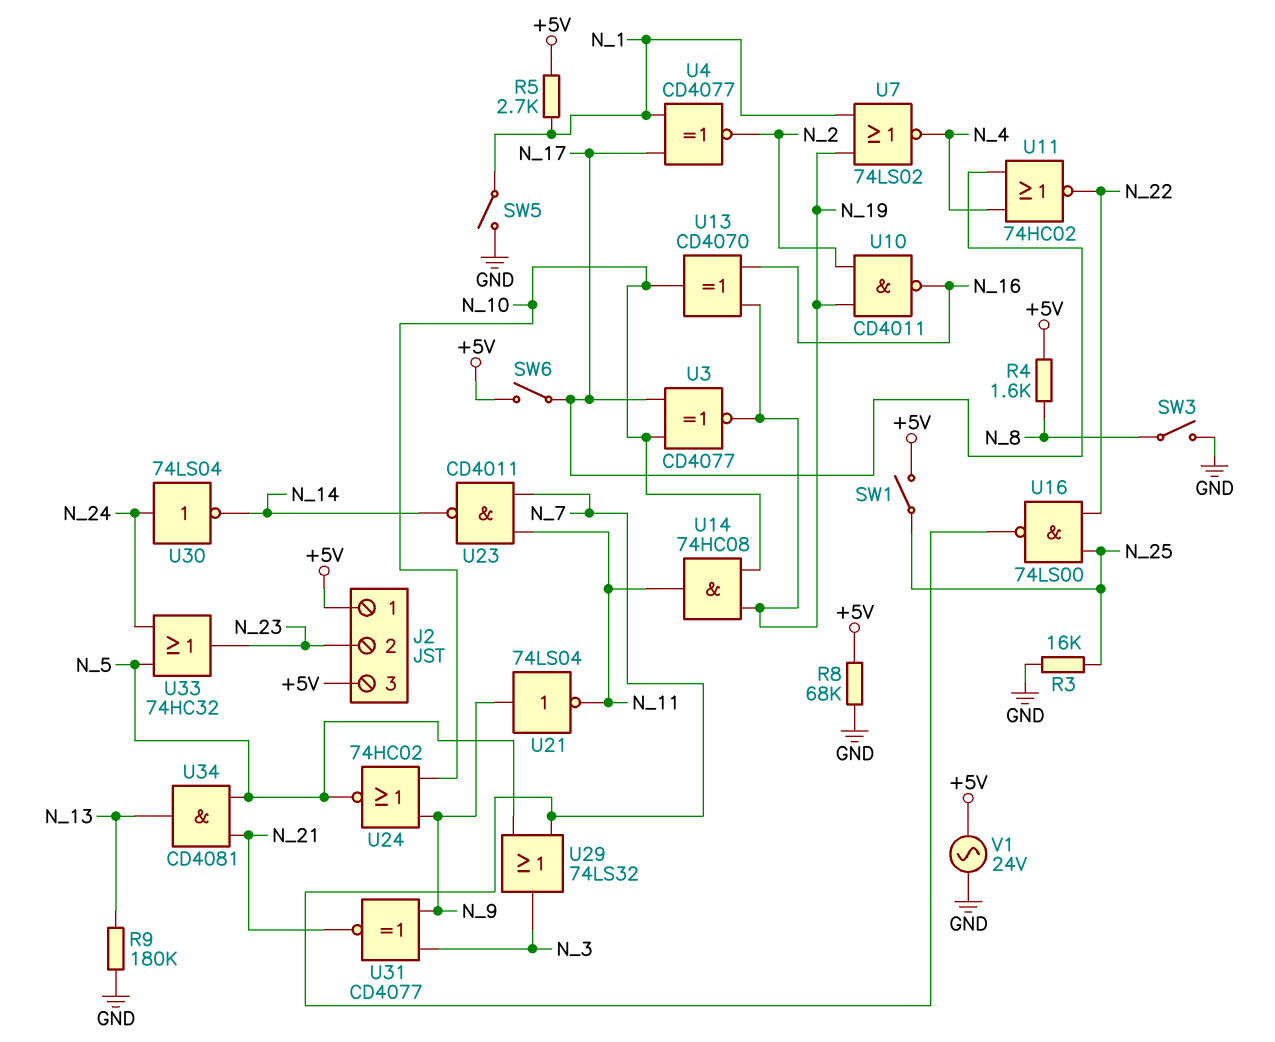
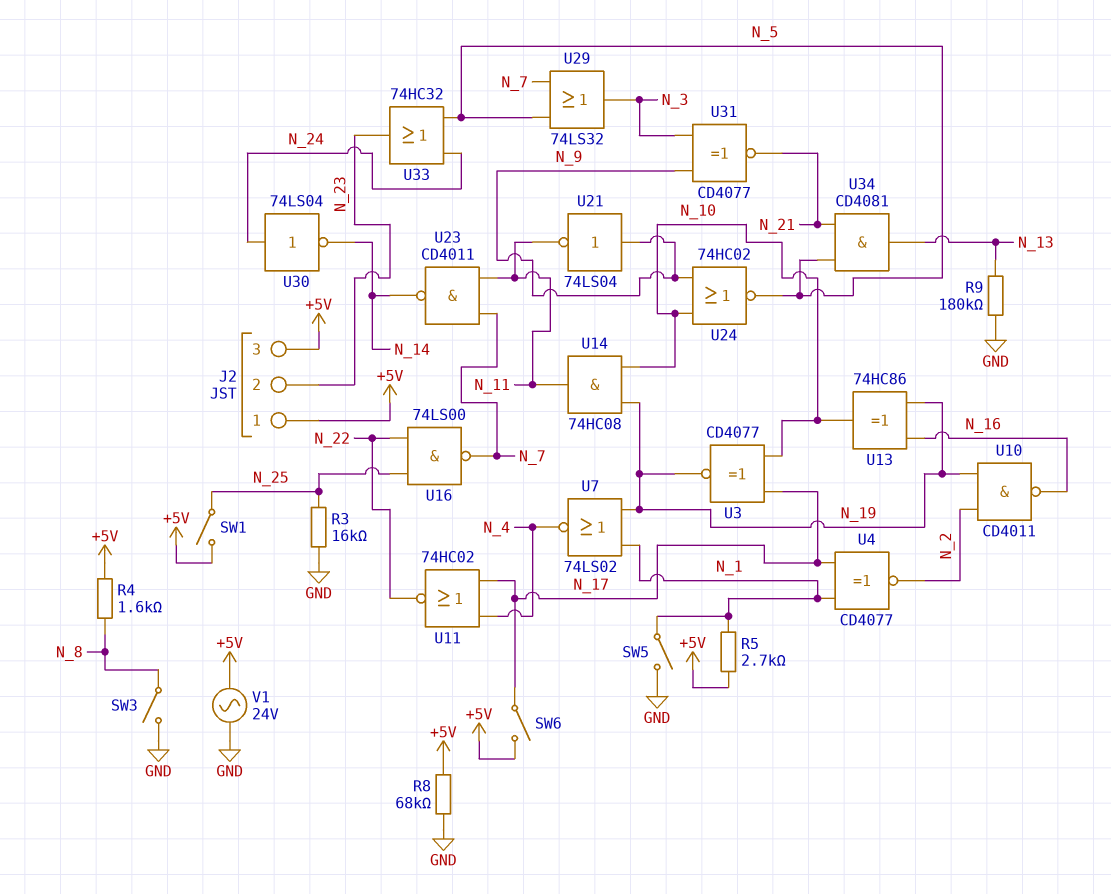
U13: XOR CD4070 (in N_16, in N_19, out N_10) -> XOR 74HC86 (in N_16, in N_19, out N_10)

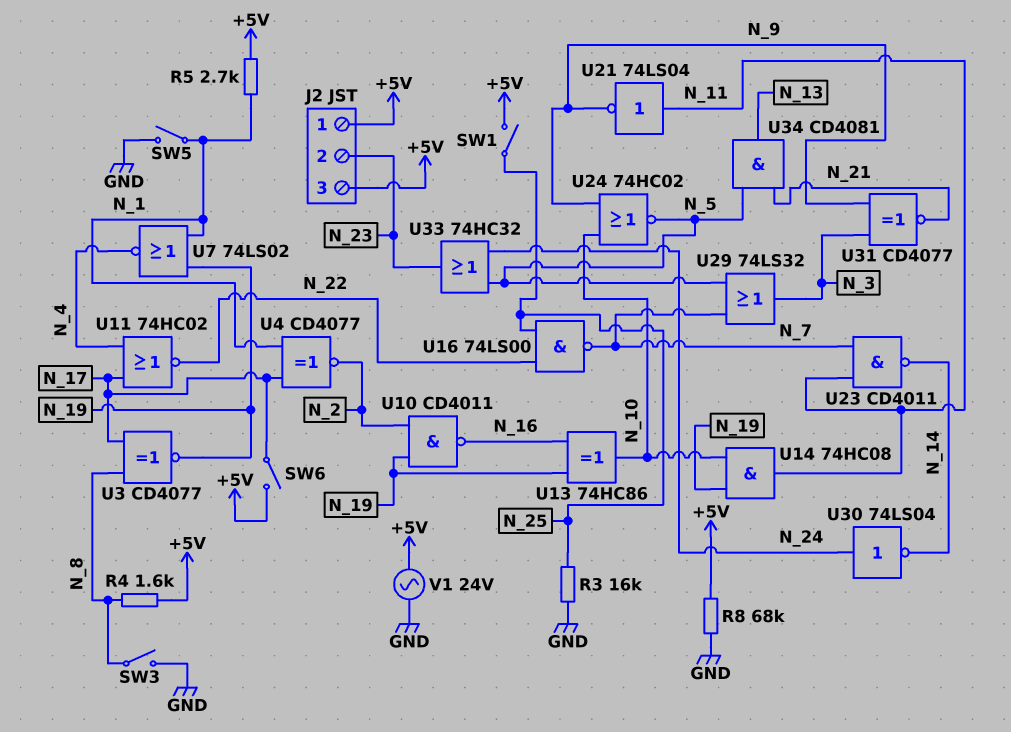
R9: 180k (GND, N_13) -> none
U3: XNOR CD4077 (in N_10, in N_17, out N_19) -> XNOR CD4077 (in N_8, in N_17, out N_19)
U21: NOT 74LS04 (in N_9, out N_11) -> NOT 74LS04 (in N_11, out N_9)

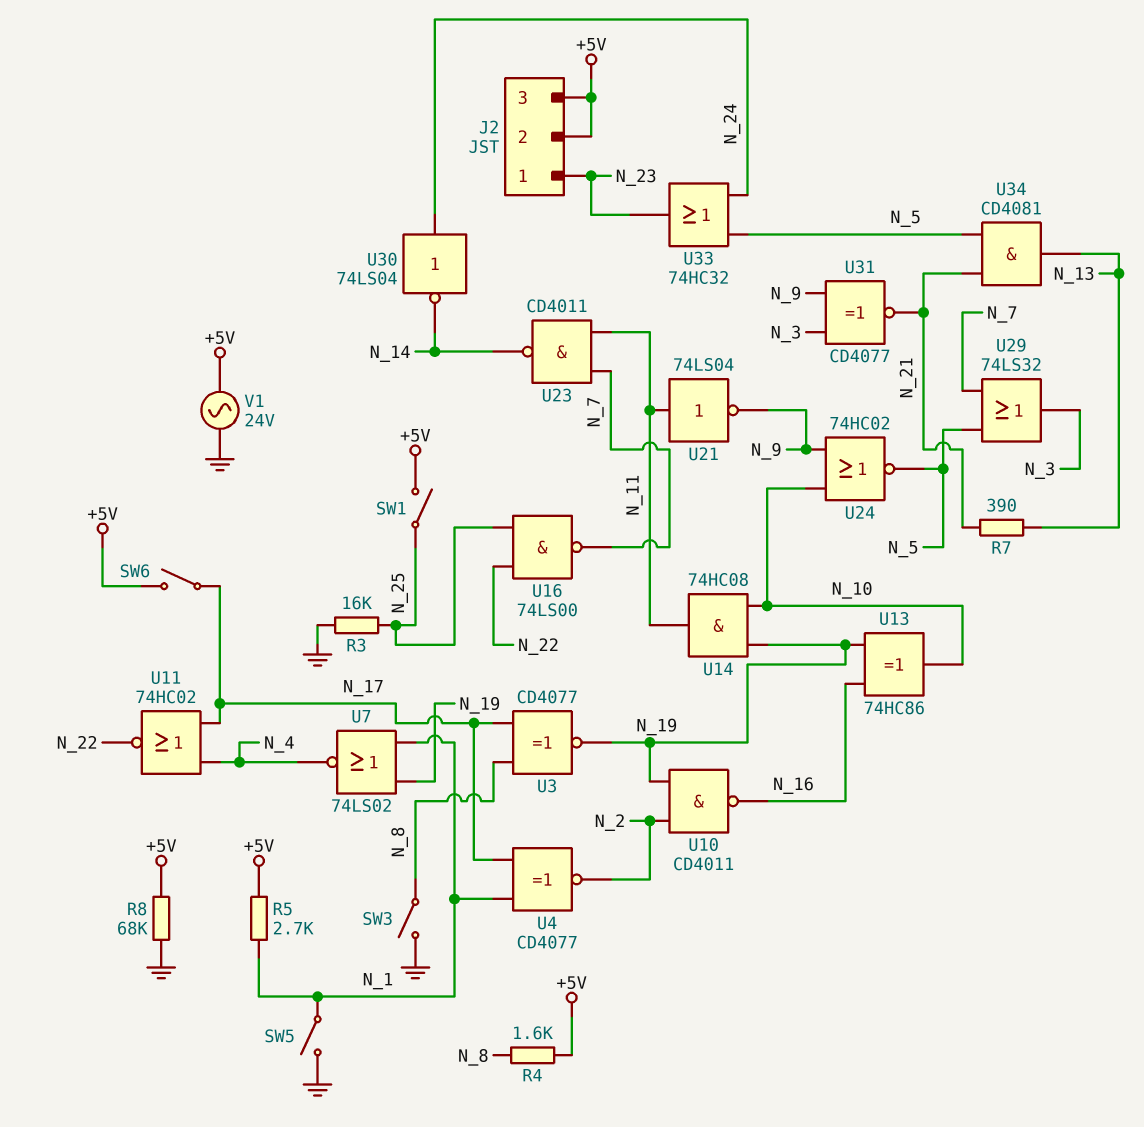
J2 pin 1: +5V -> N_23
J2 pin 2: N_23 -> +5V
R7: none -> 390 (N_13, N_21)

